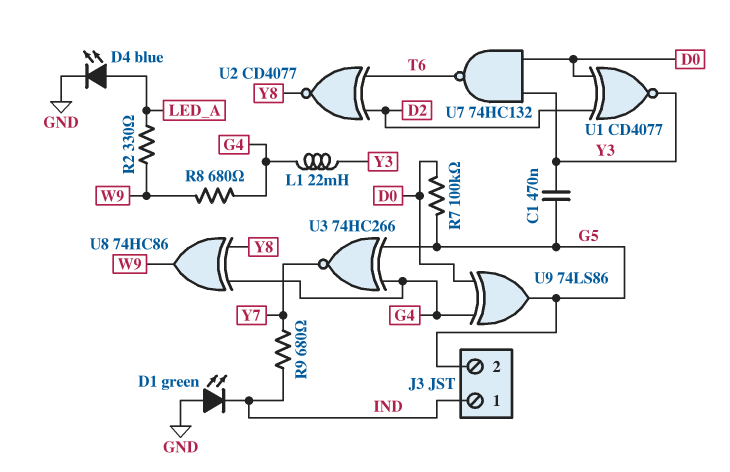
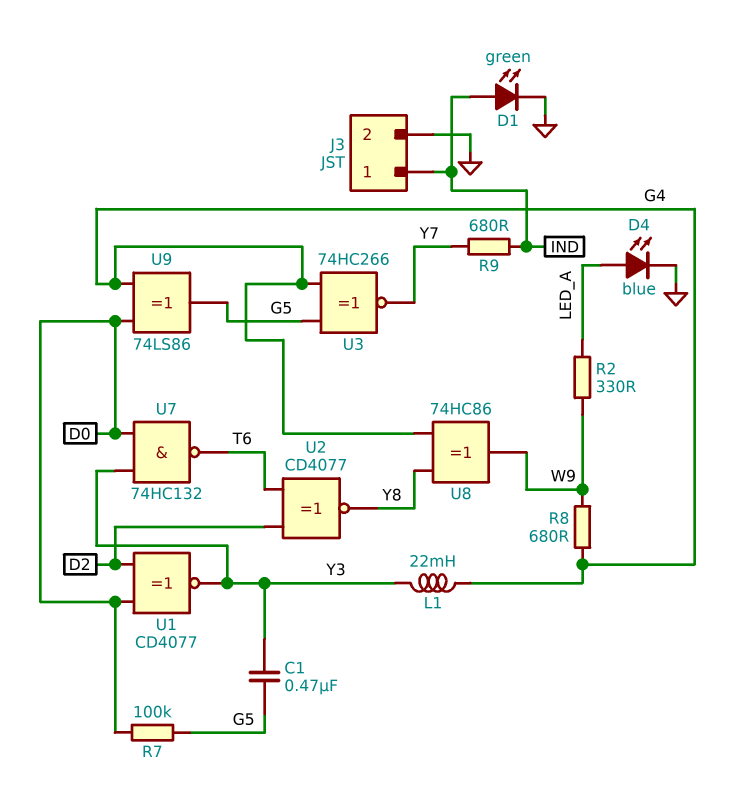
D1: LED green (A GND, K IND) -> LED green (A IND, K GND)
J3 pin 2: G5 -> GND

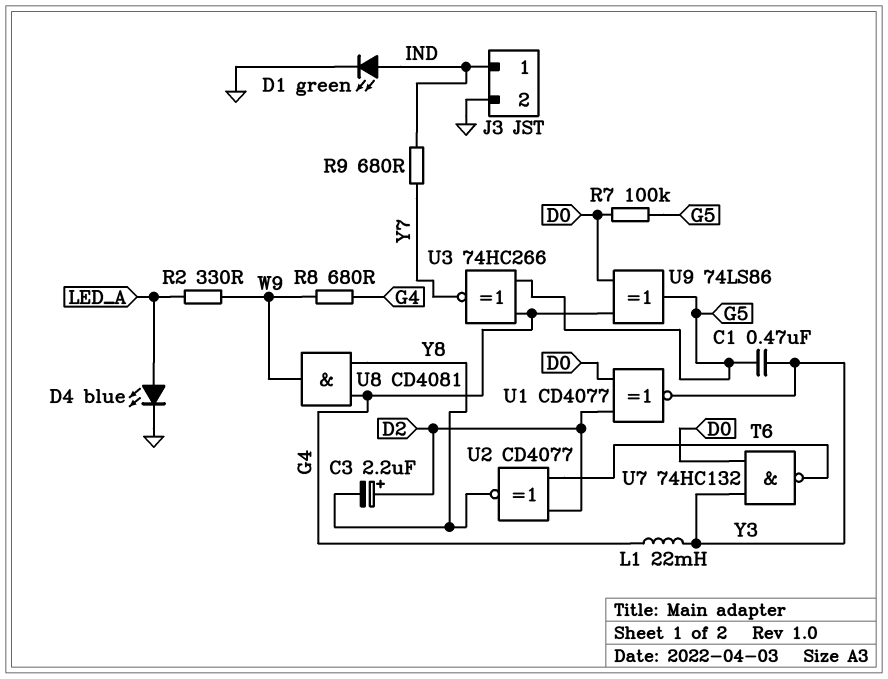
C3: none -> 2.2uF (plus D2, minus Y8)
U8: XOR 74HC86 (in G4, in Y8, out W9) -> AND CD4081 (in G4, in Y8, out W9)

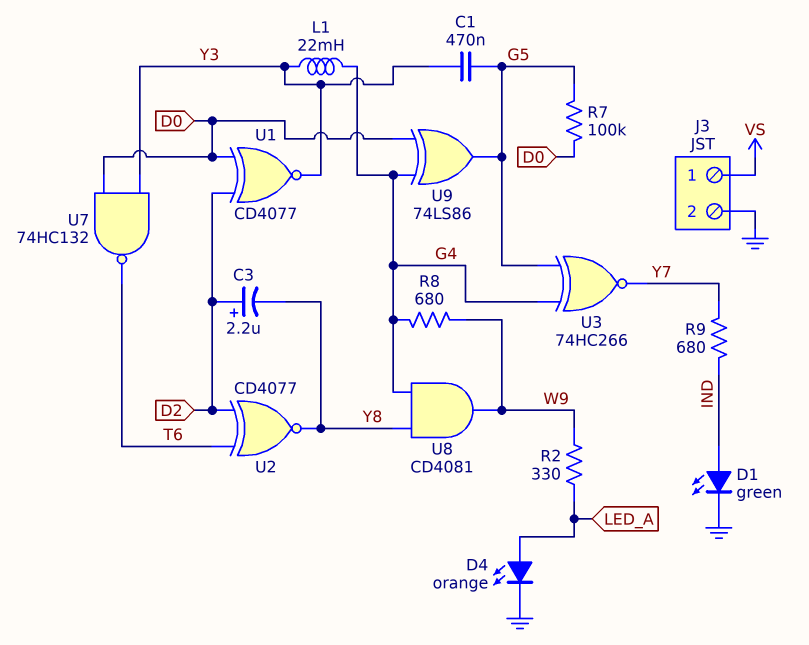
D4: LED blue (A LED_A, K GND) -> LED orange (A LED_A, K GND)
J3 pin 1: IND -> VS

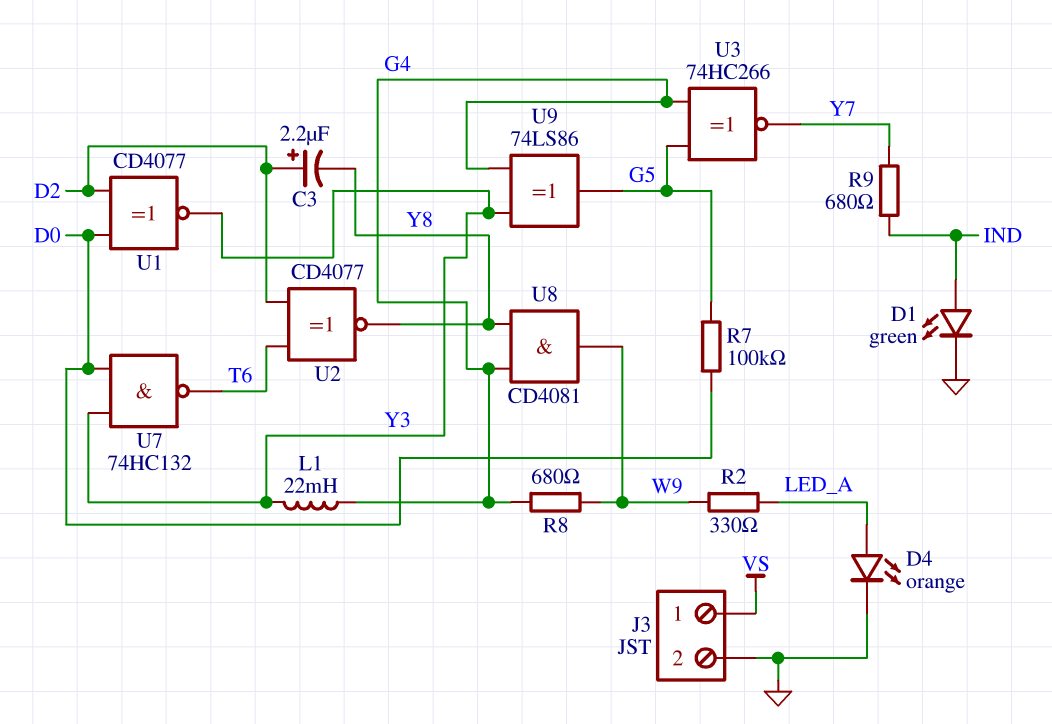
C1: 470nF (G5, Y3) -> none
U9: XOR 74LS86 (in D0, in G4, out G5) -> XOR 74LS86 (in G4, in Y3, out G5)

